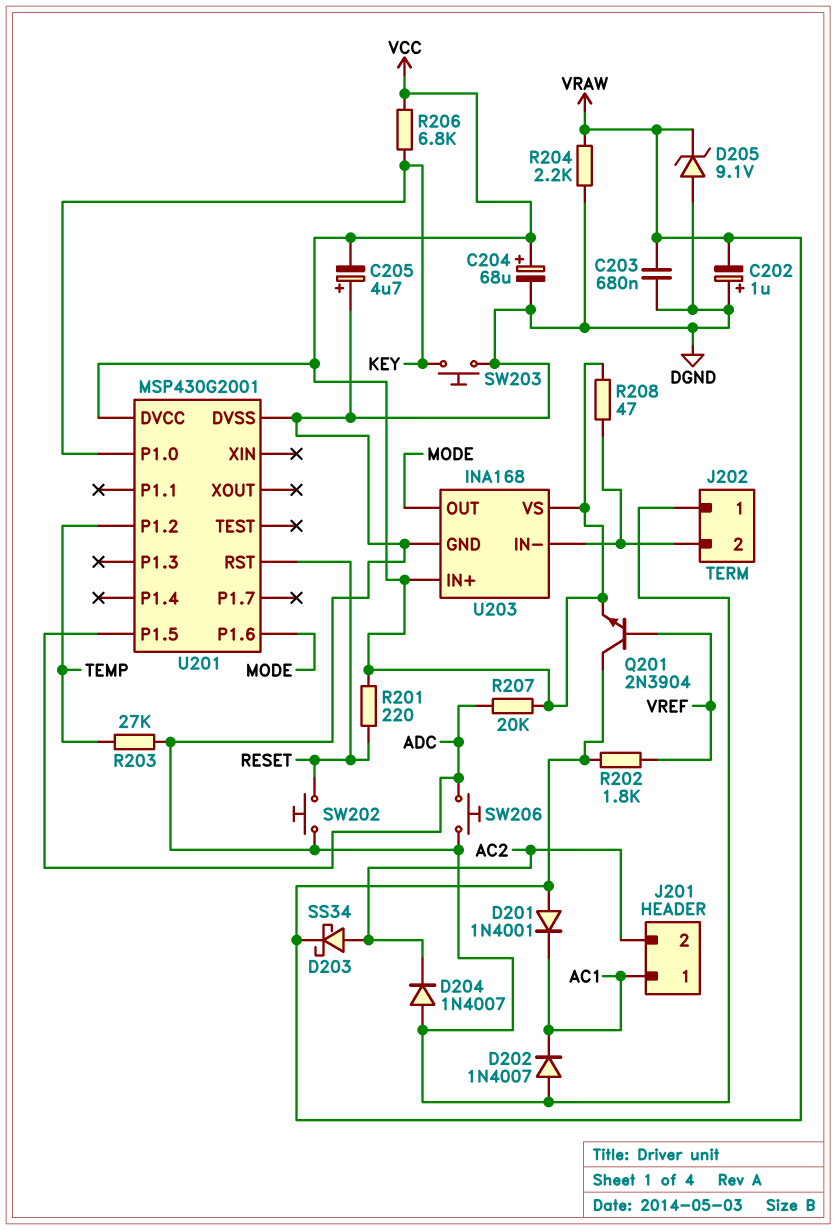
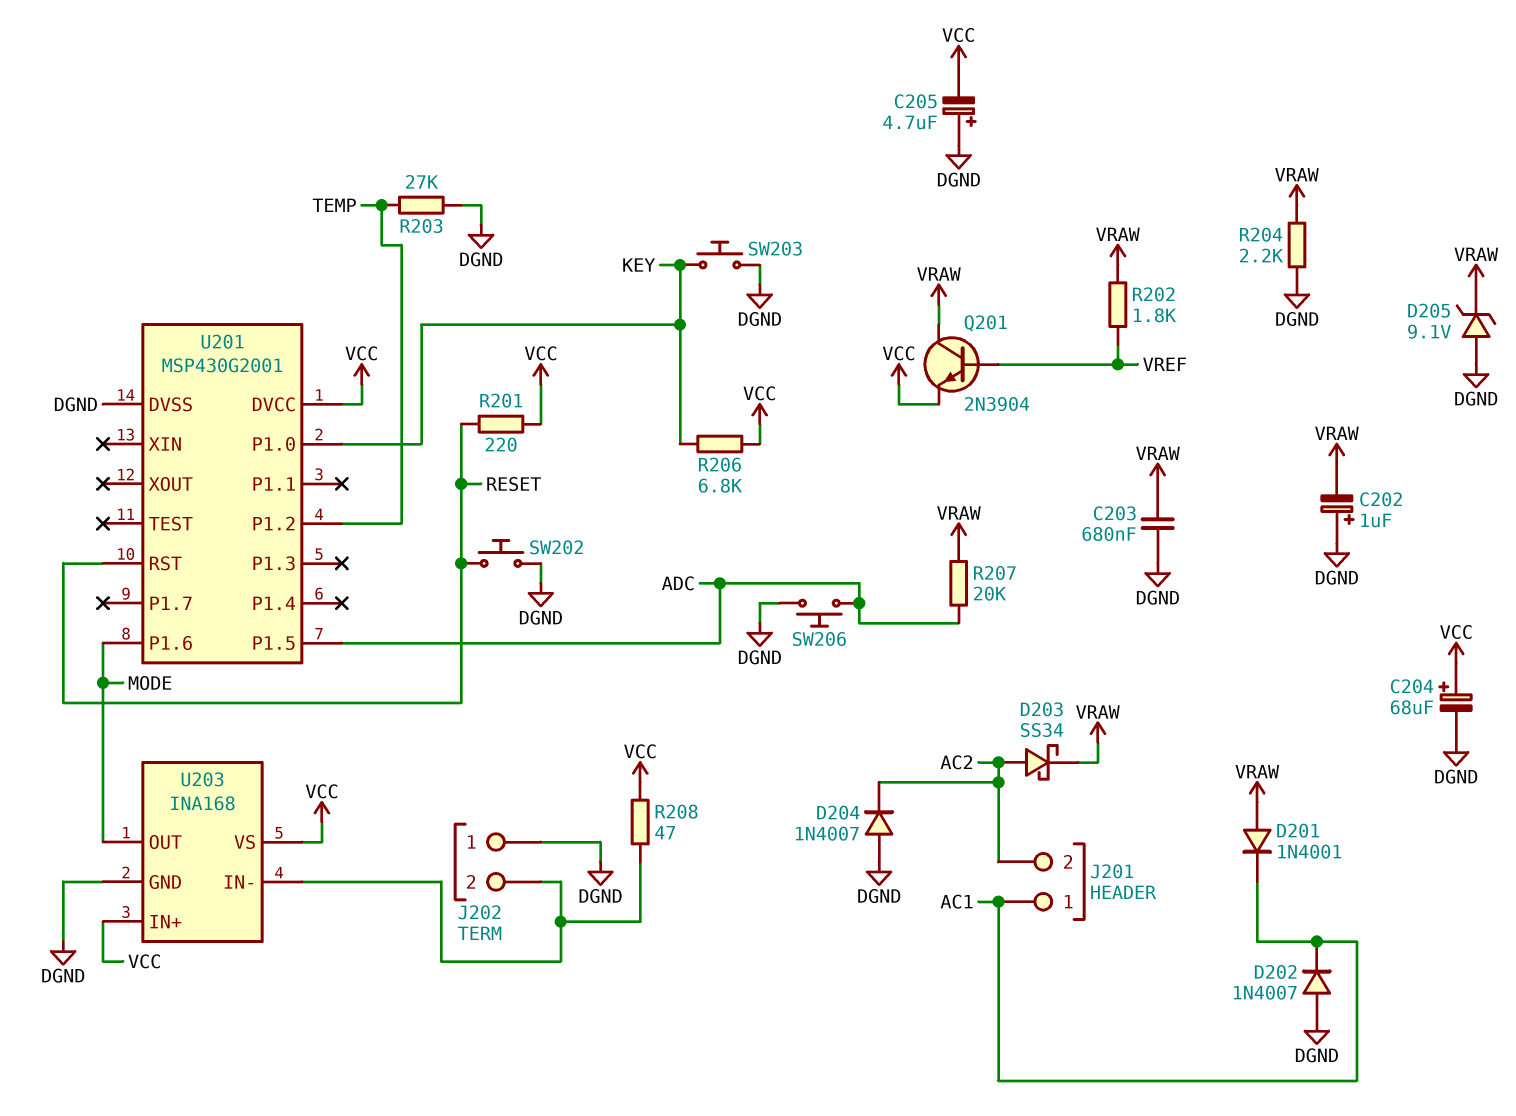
R207: 20k (ADC, VCC) -> 20k (ADC, VRAW)

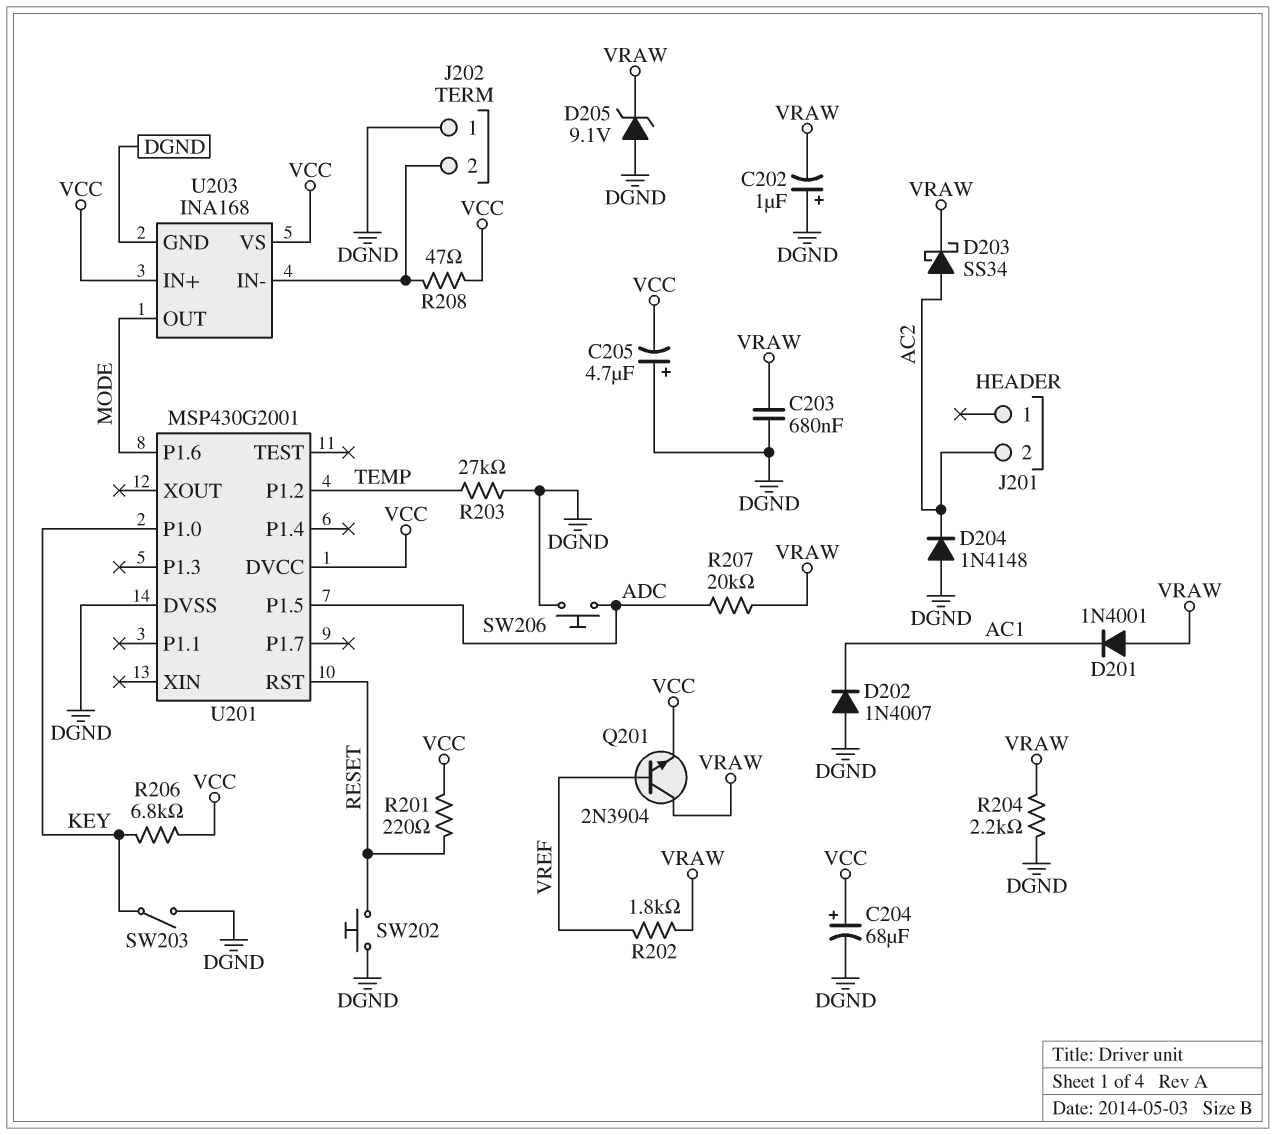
D204: diode 1N4007 (A DGND, K AC2) -> diode 1N4148 (A DGND, K AC2)
J201 pin 1: AC1 -> none
SW203: button (DGND, KEY) -> switch (DGND, KEY)

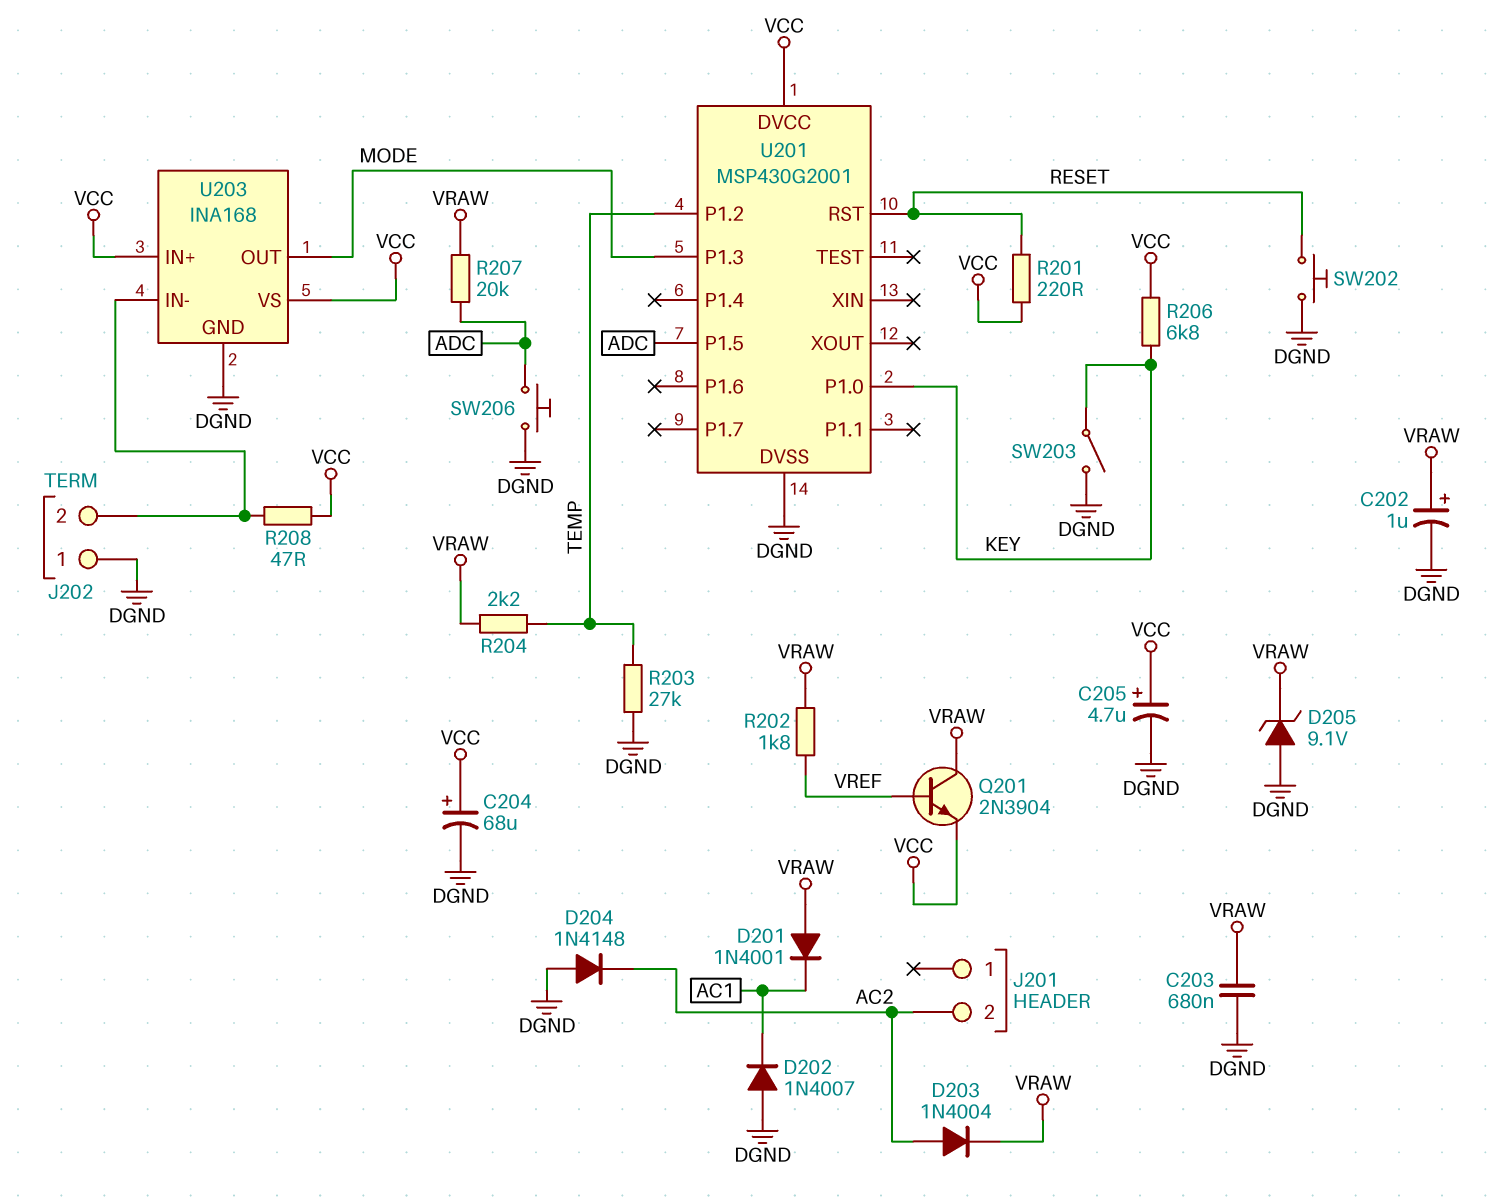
C202: 1uF (plus DGND, minus VRAW) -> 1uF (plus VRAW, minus DGND)
C205: 4.7uF (plus DGND, minus VCC) -> 4.7uF (plus VCC, minus DGND)
D203: schottky SS34 (A AC2, K VRAW) -> diode 1N4004 (A AC2, K VRAW)
R204: 2.2k (DGND, VRAW) -> 2.2k (TEMP, VRAW)
U201 pin P1.3: none -> MODE
U201 pin P1.6: MODE -> none

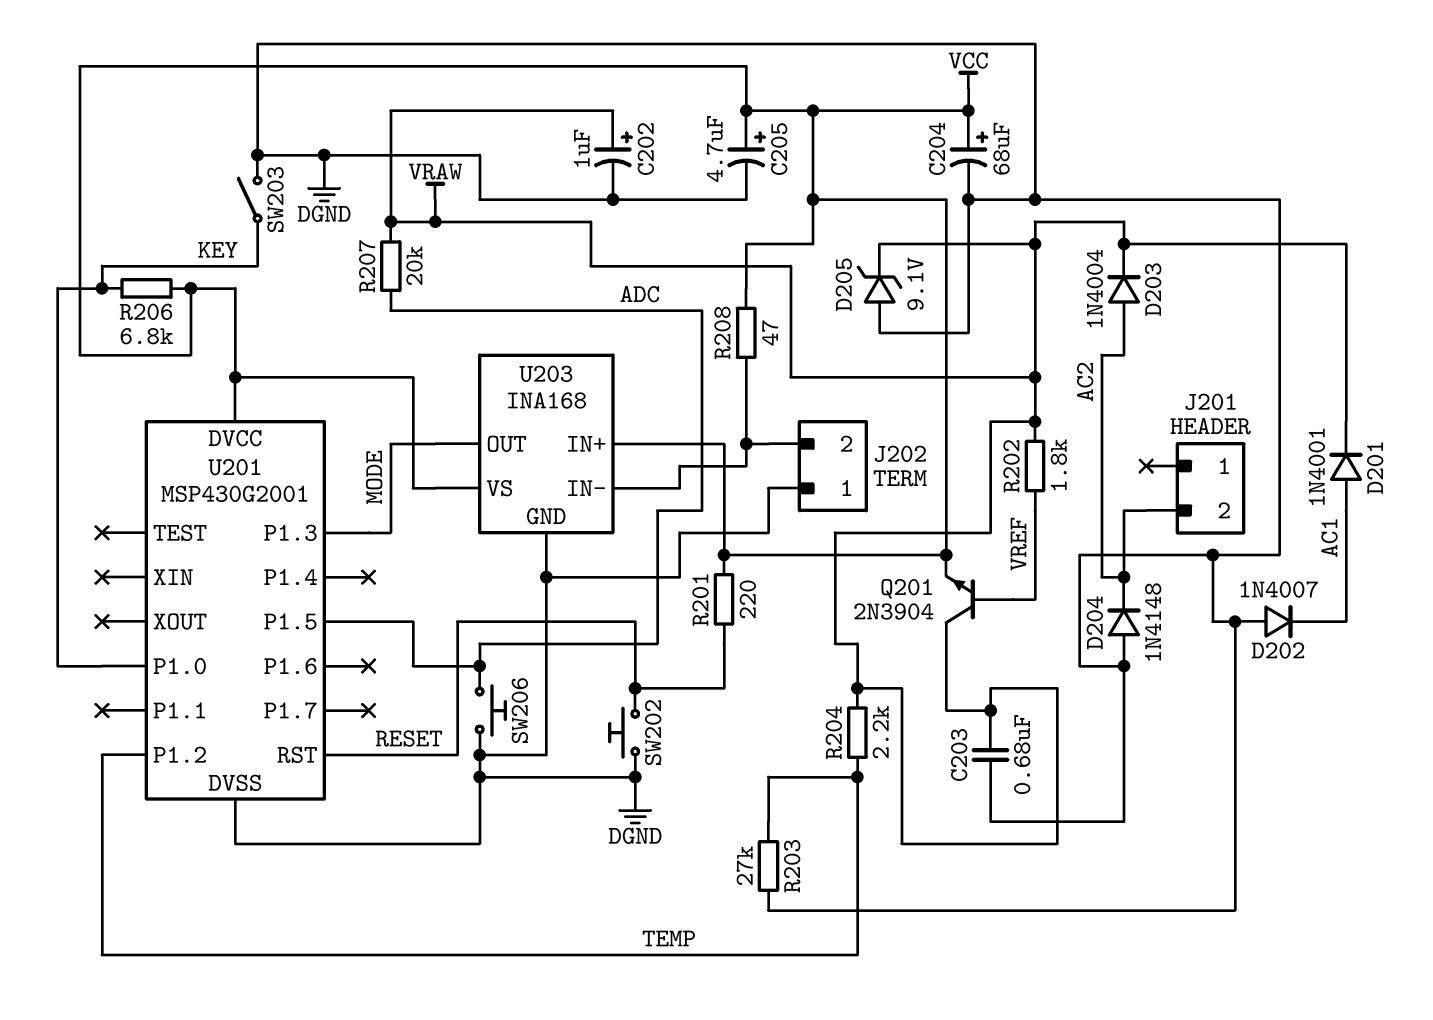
D201: diode 1N4001 (A VRAW, K AC1) -> diode 1N4001 (A AC1, K VRAW)

